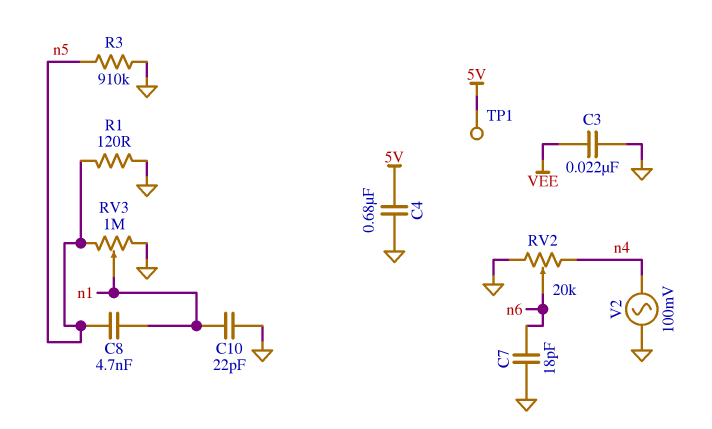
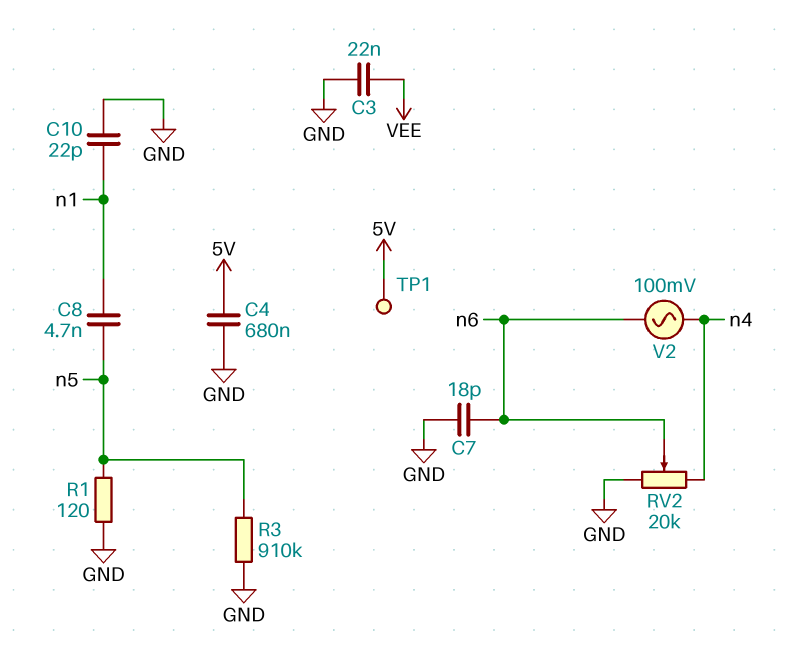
RV3: 1M (GND, n5, wiper n1) -> none
V2: AC 100mV (GND, n4) -> AC 100mV (n4, n6)

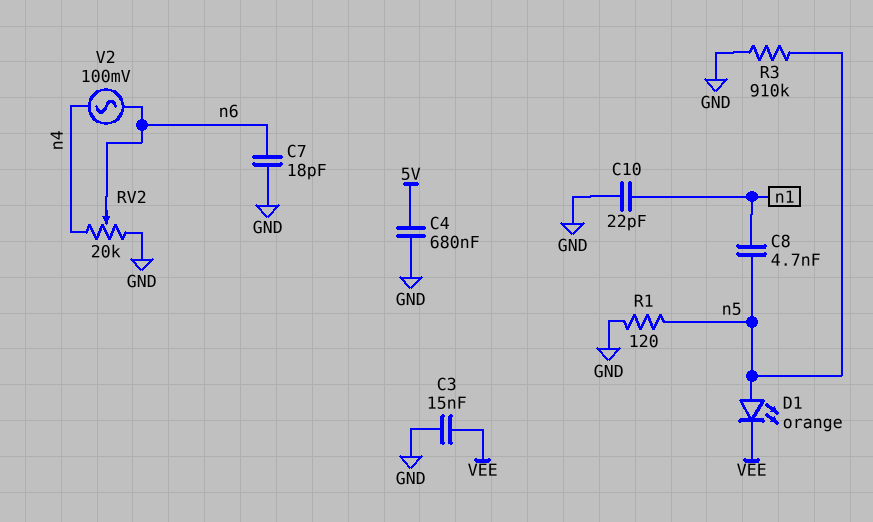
C3: 22nF (GND, VEE) -> 15nF (GND, VEE)
D1: none -> LED orange (A n5, K VEE)
TP1: test point (5V) -> none

